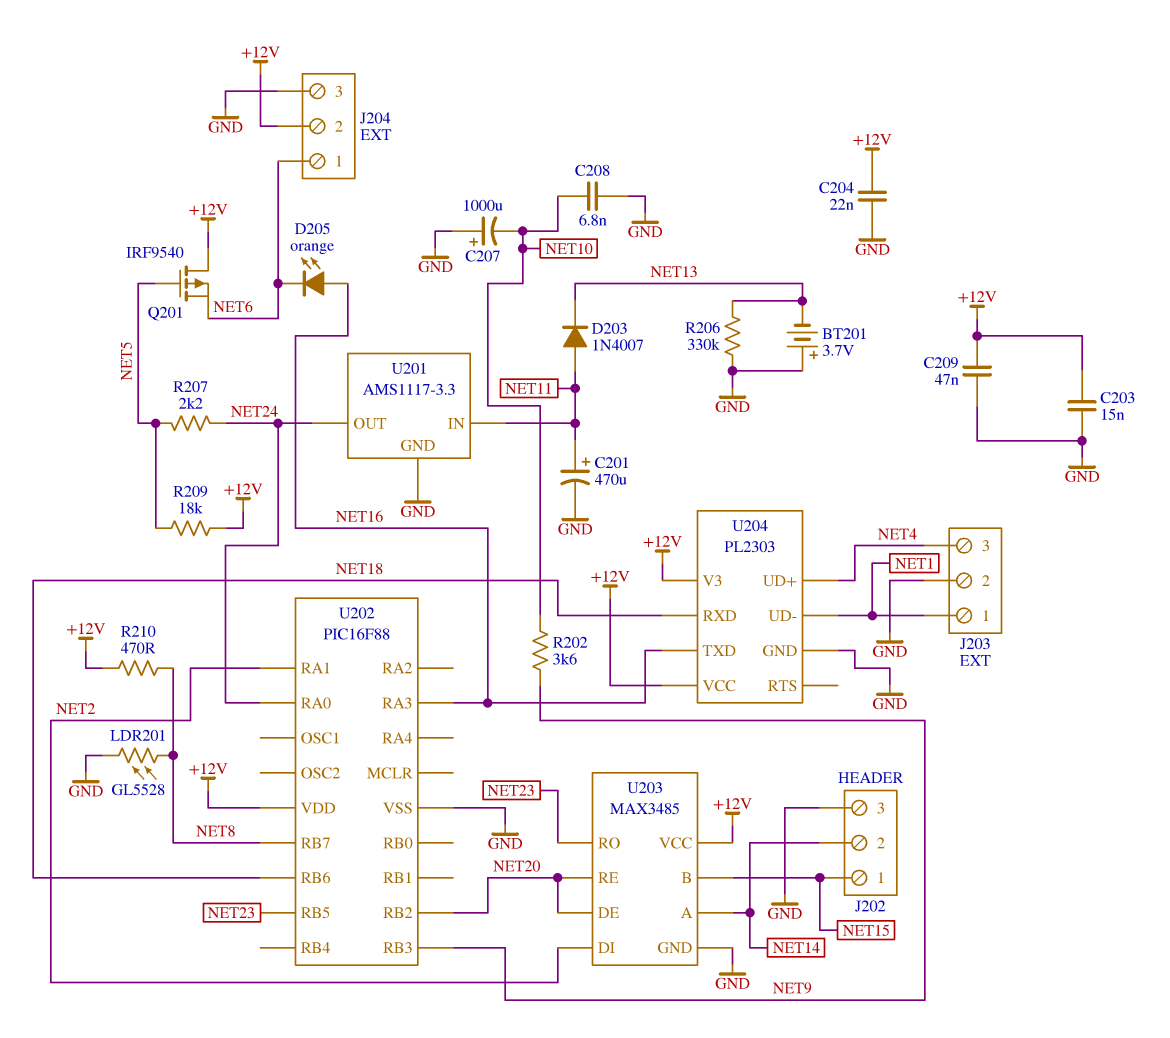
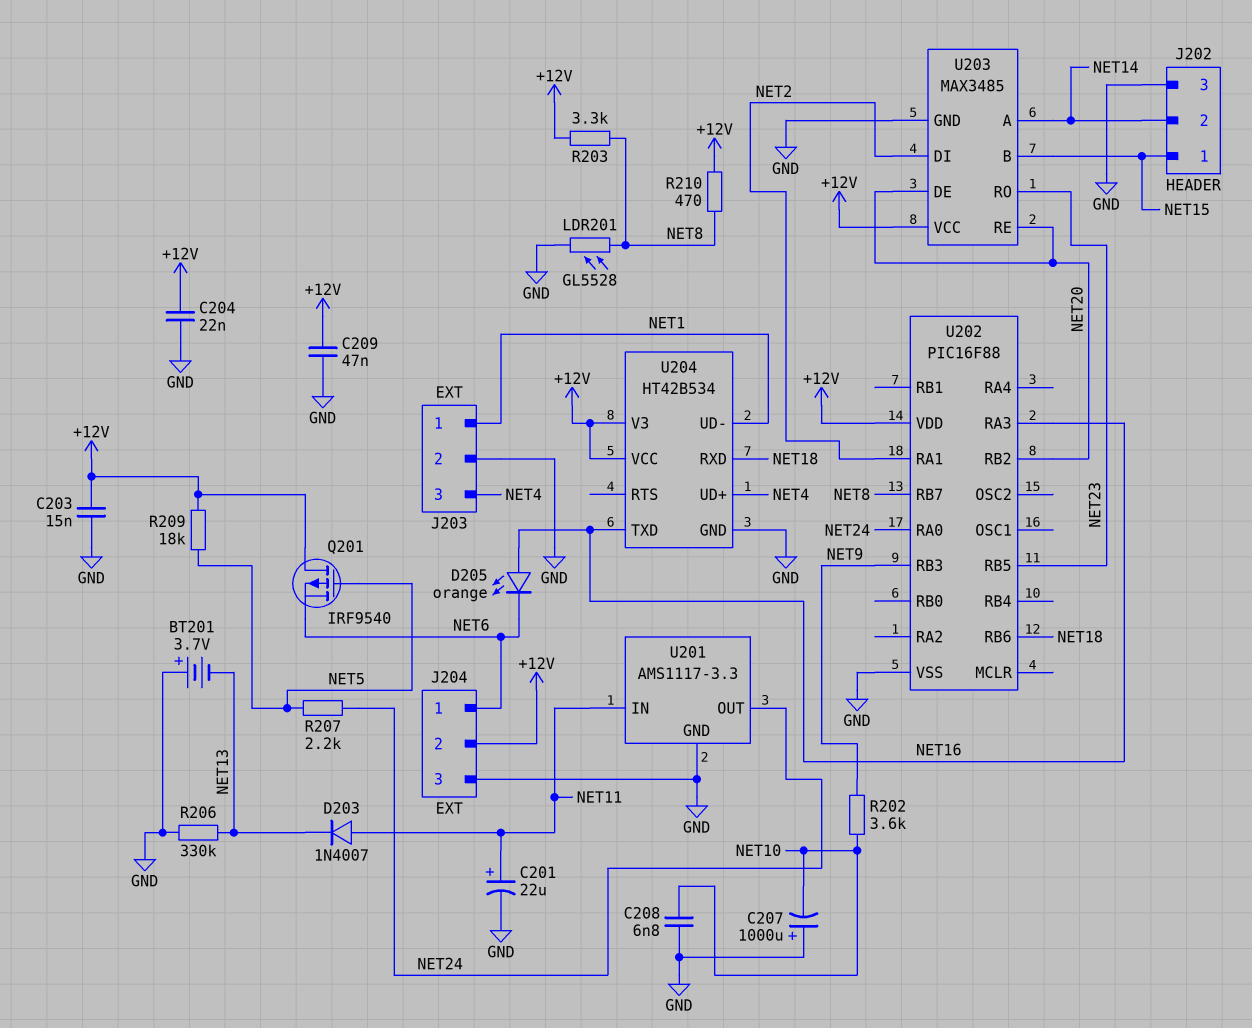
C201: 470uF (plus NET11, minus GND) -> 22uF (plus NET11, minus GND)
R203: none -> 3.3k (+12V, NET8)
U204: PL2303 -> HT42B534

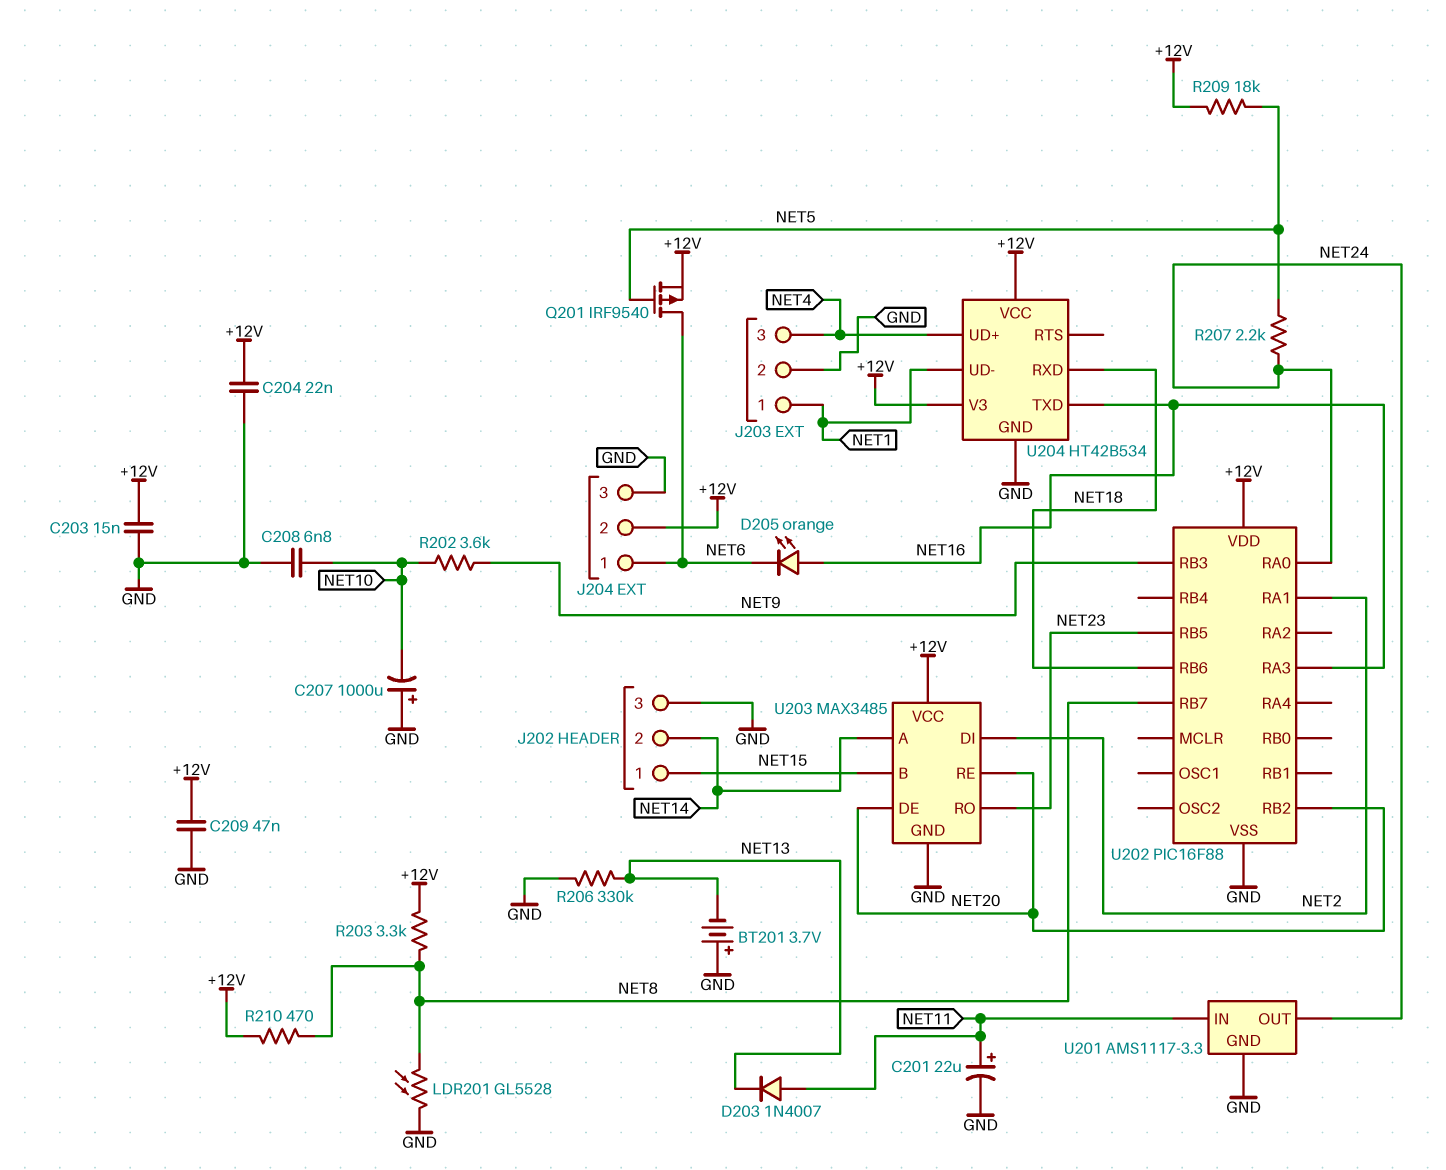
Q201: PMOS IRF9540 (G NET5, D +12V, S NET6) -> PMOS IRF9540 (G NET5, D NET6, S +12V)

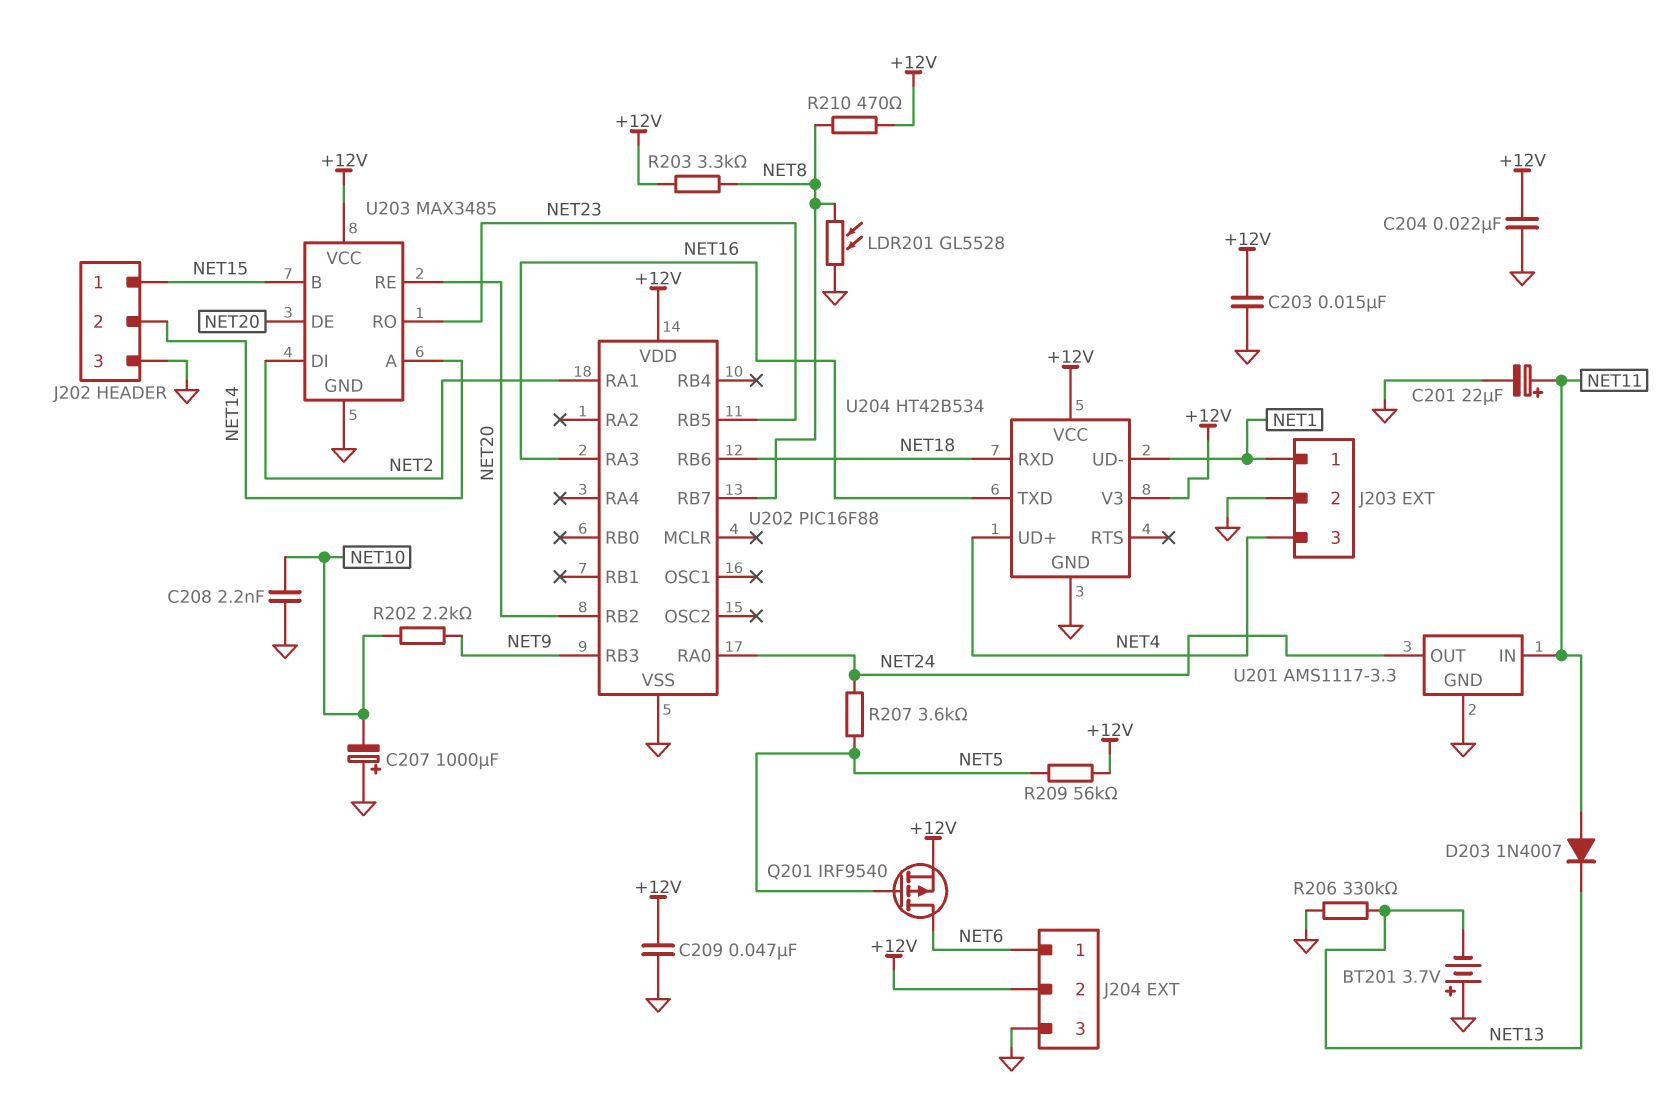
C208: 6.8nF (GND, NET10) -> 2.2nF (GND, NET10)
D205: LED orange (A NET16, K NET6) -> none
R202: 3.6k (NET9, NET10) -> 2.2k (NET9, NET10)
R207: 2.2k (NET5, NET24) -> 3.6k (NET5, NET24)
R209: 18k (+12V, NET5) -> 56k (+12V, NET5)

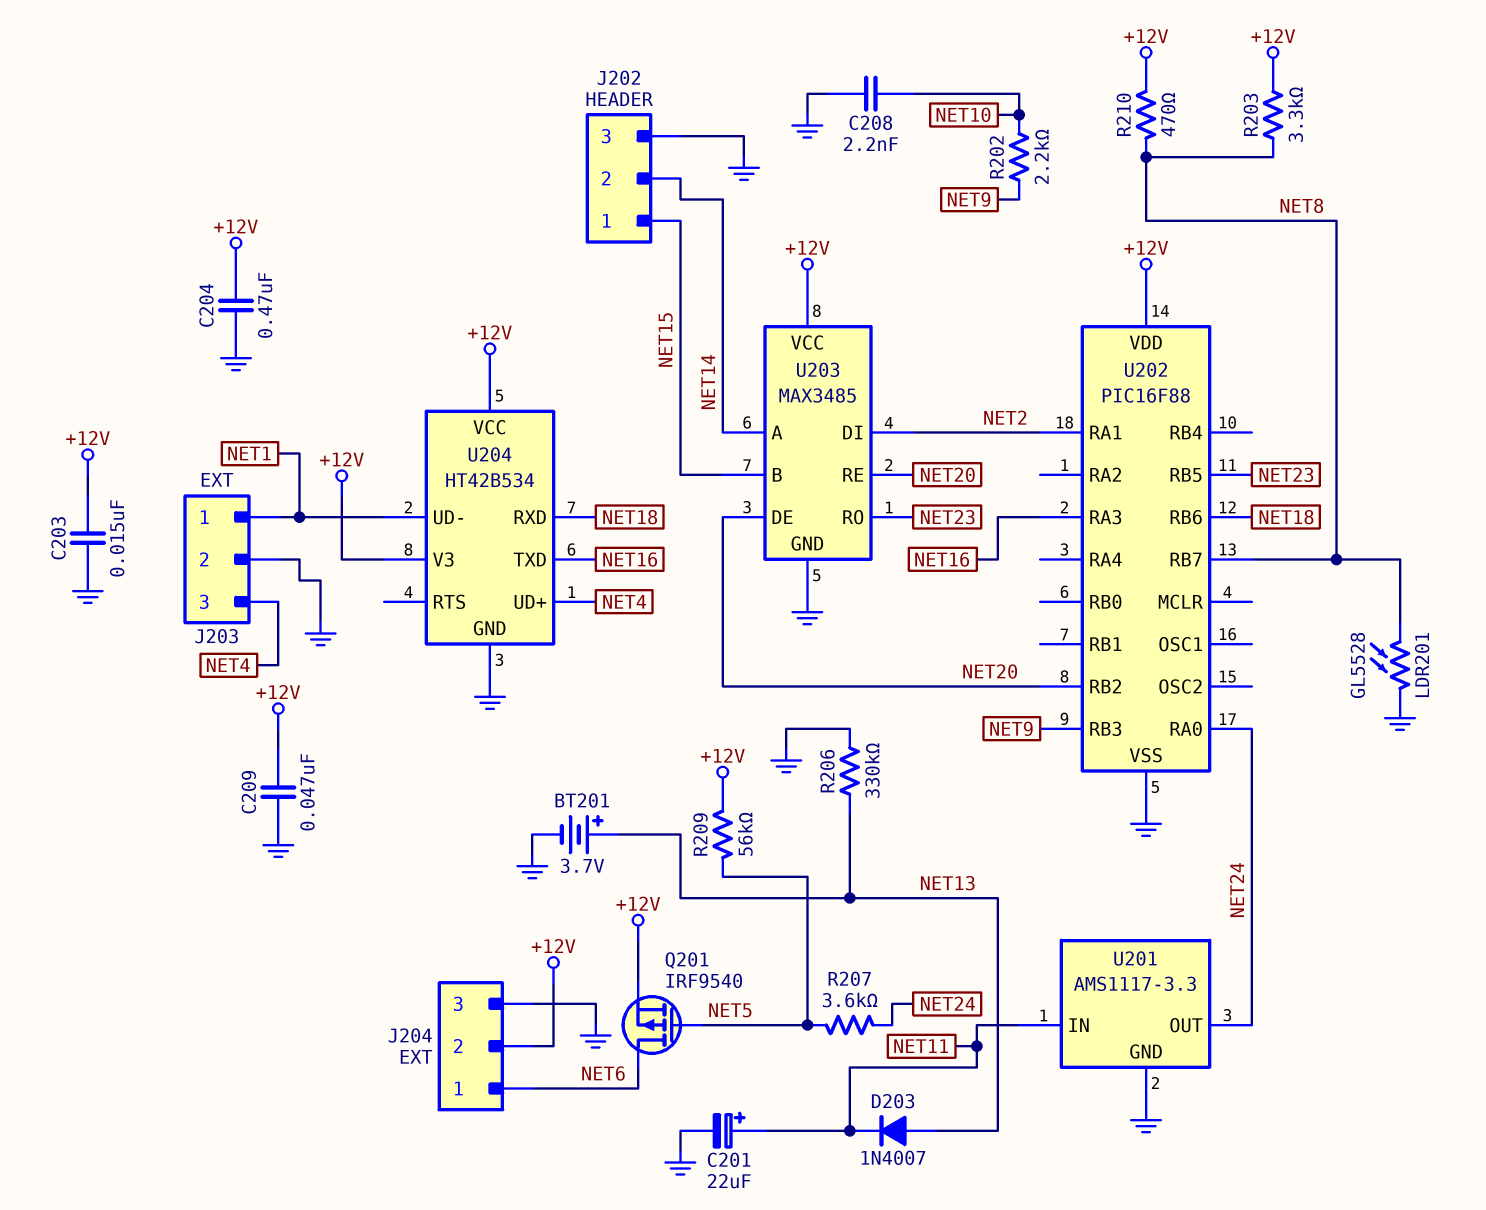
BT201: 3.7V (plus GND, minus NET13) -> 3.7V (plus NET13, minus GND)
C204: 22nF (+12V, GND) -> 470nF (+12V, GND)
C207: 1000uF (plus GND, minus NET10) -> none
D203: diode 1N4007 (A NET11, K NET13) -> diode 1N4007 (A NET13, K NET11)

